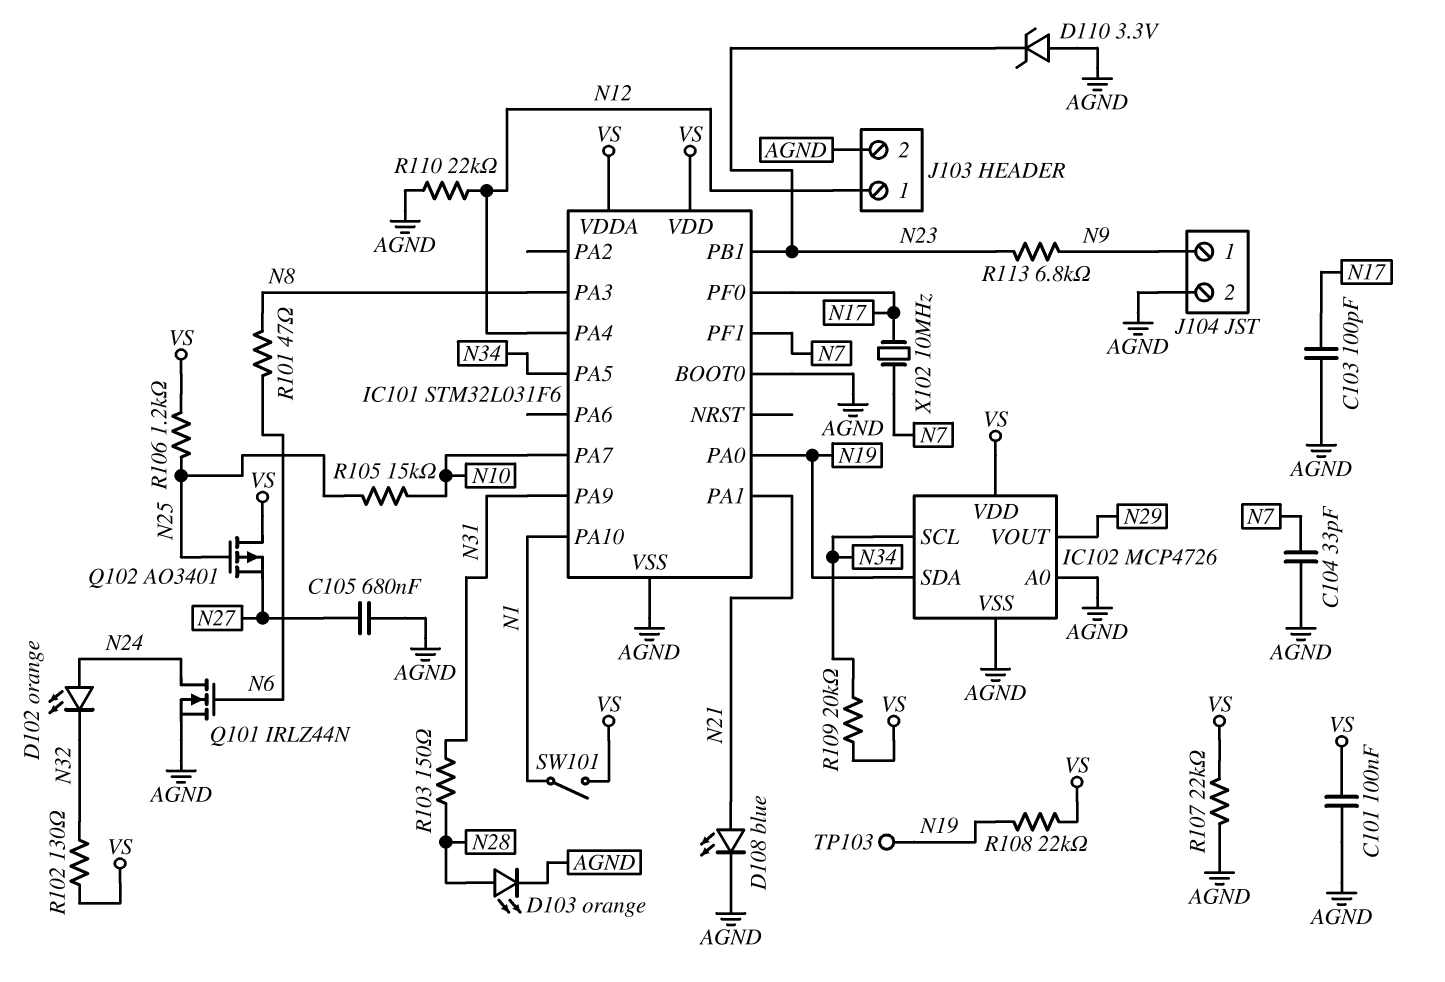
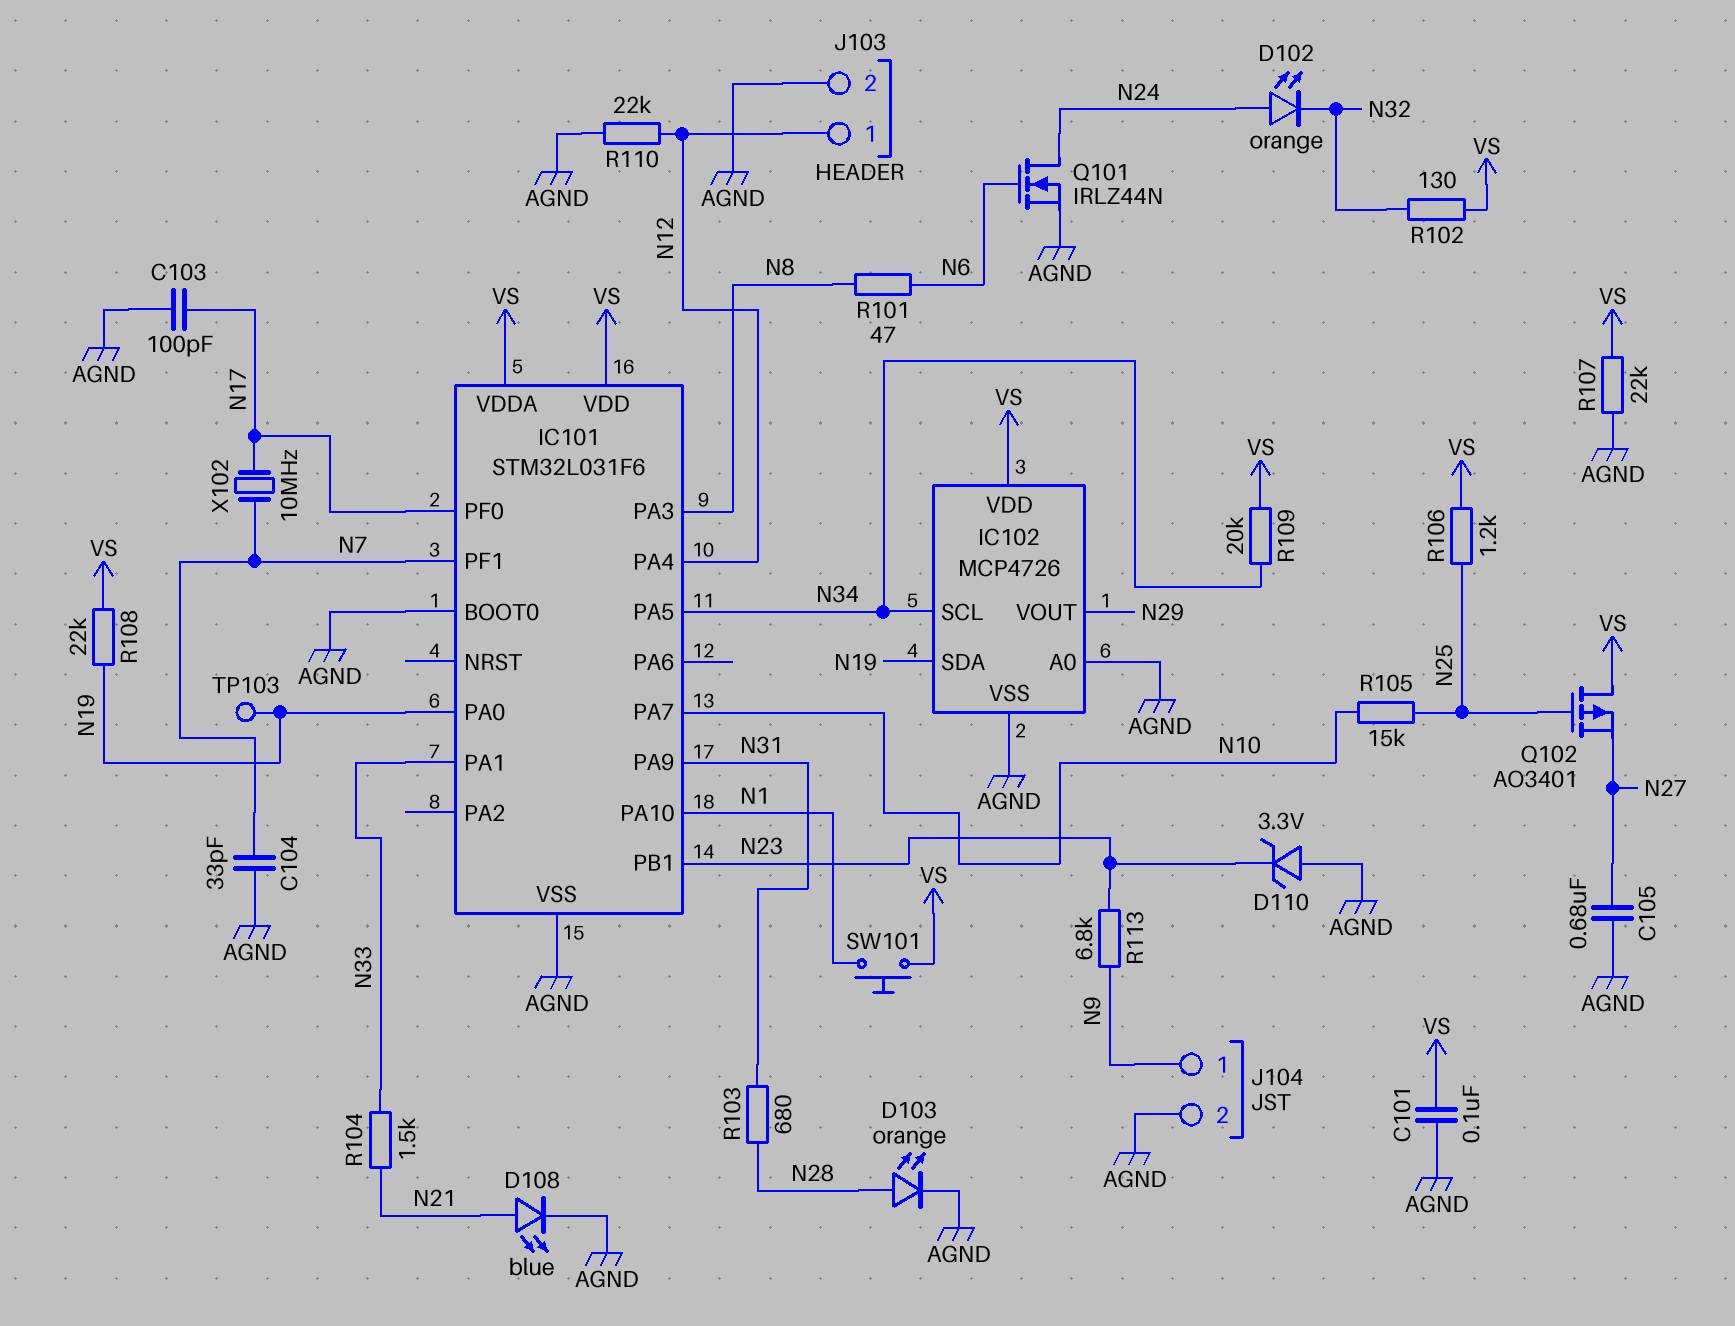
IC101 pin PA1: N21 -> N33
R103: 150 (N28, N31) -> 680 (N28, N31)
R104: none -> 1.5k (N21, N33)
SW101: switch (N1, VS) -> button (N1, VS)

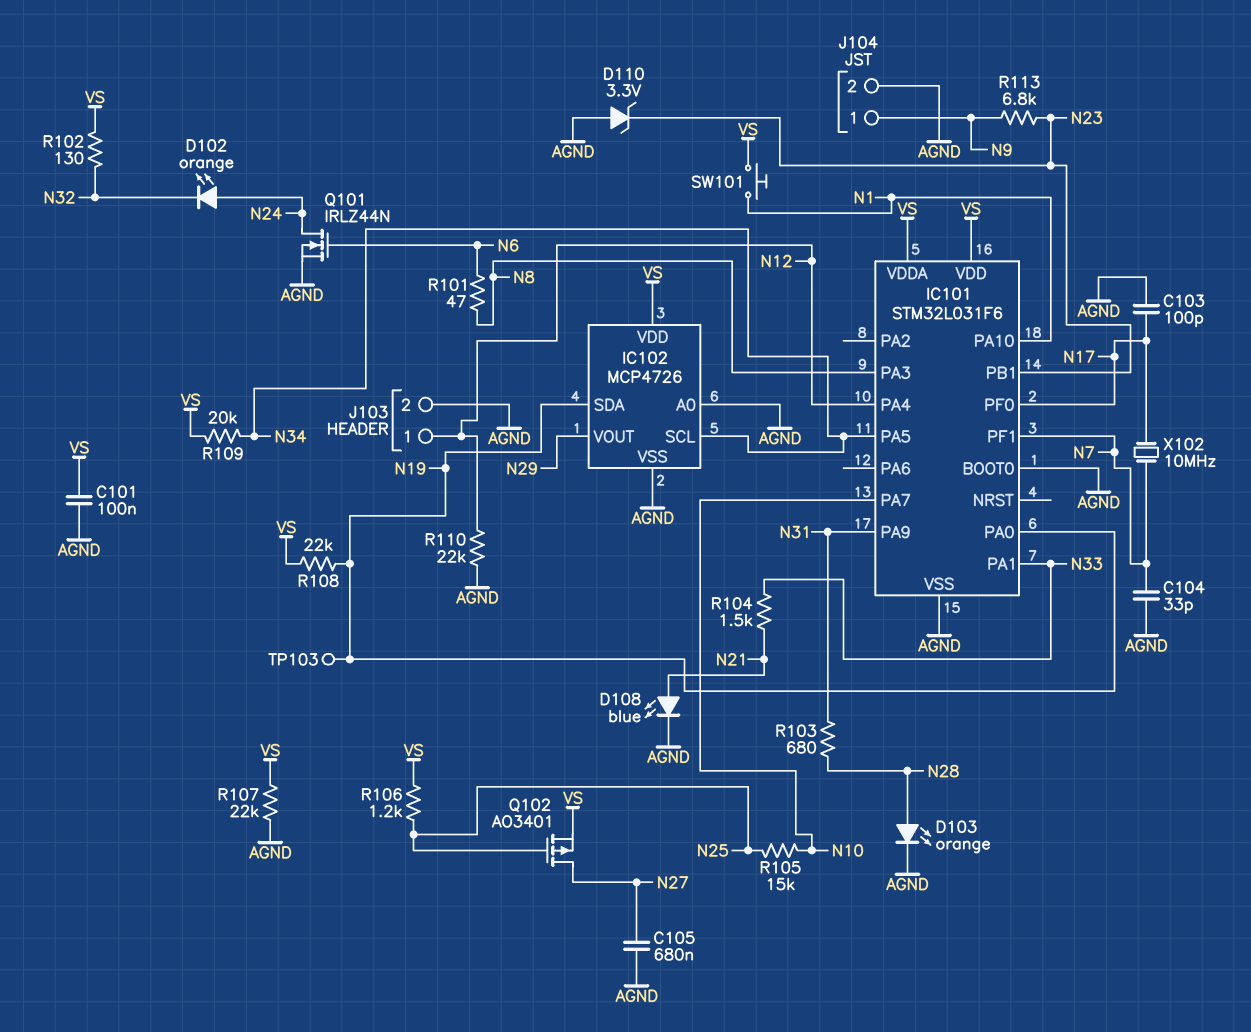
Q102: PMOS AO3401 (G N25, D VS, S N27) -> PMOS AO3401 (G N25, D N27, S VS)

